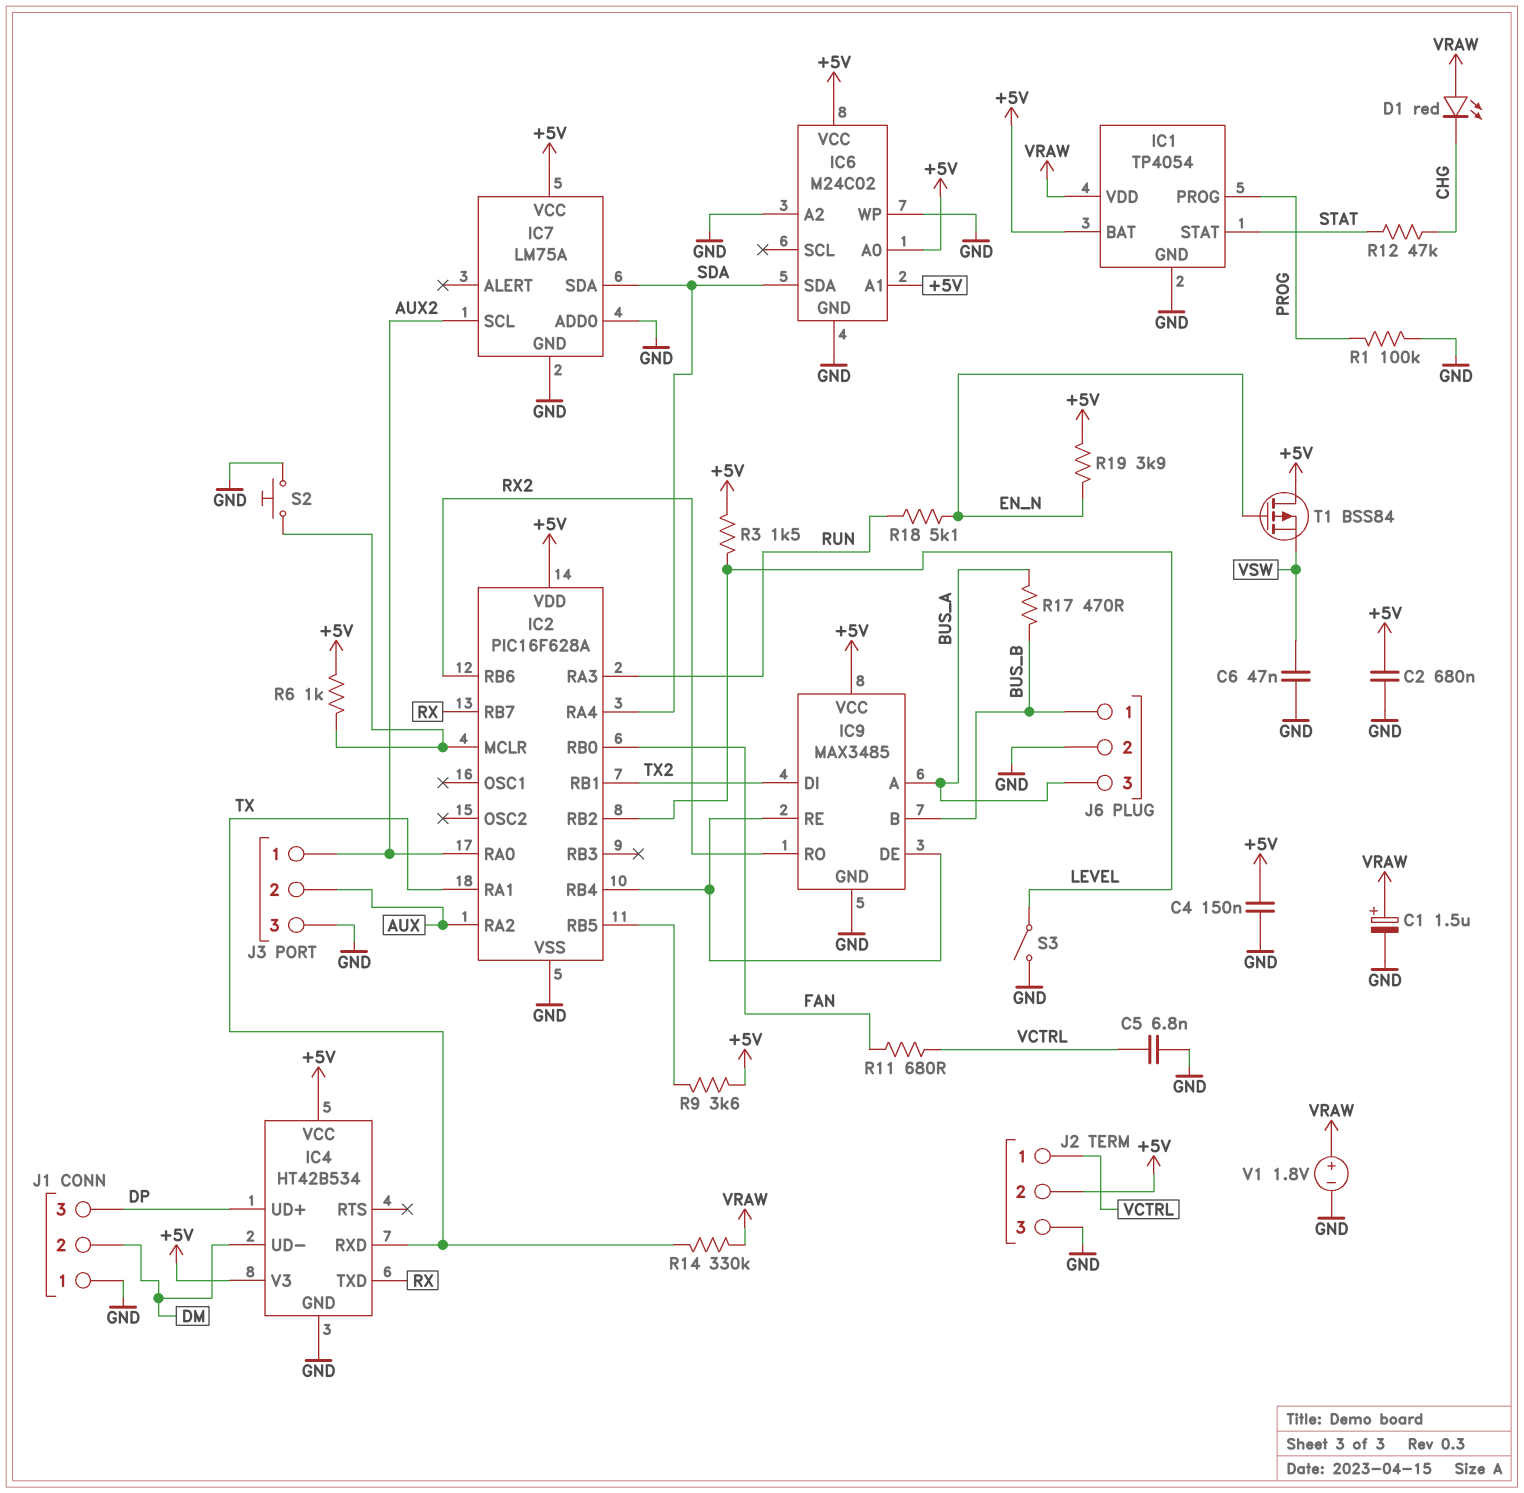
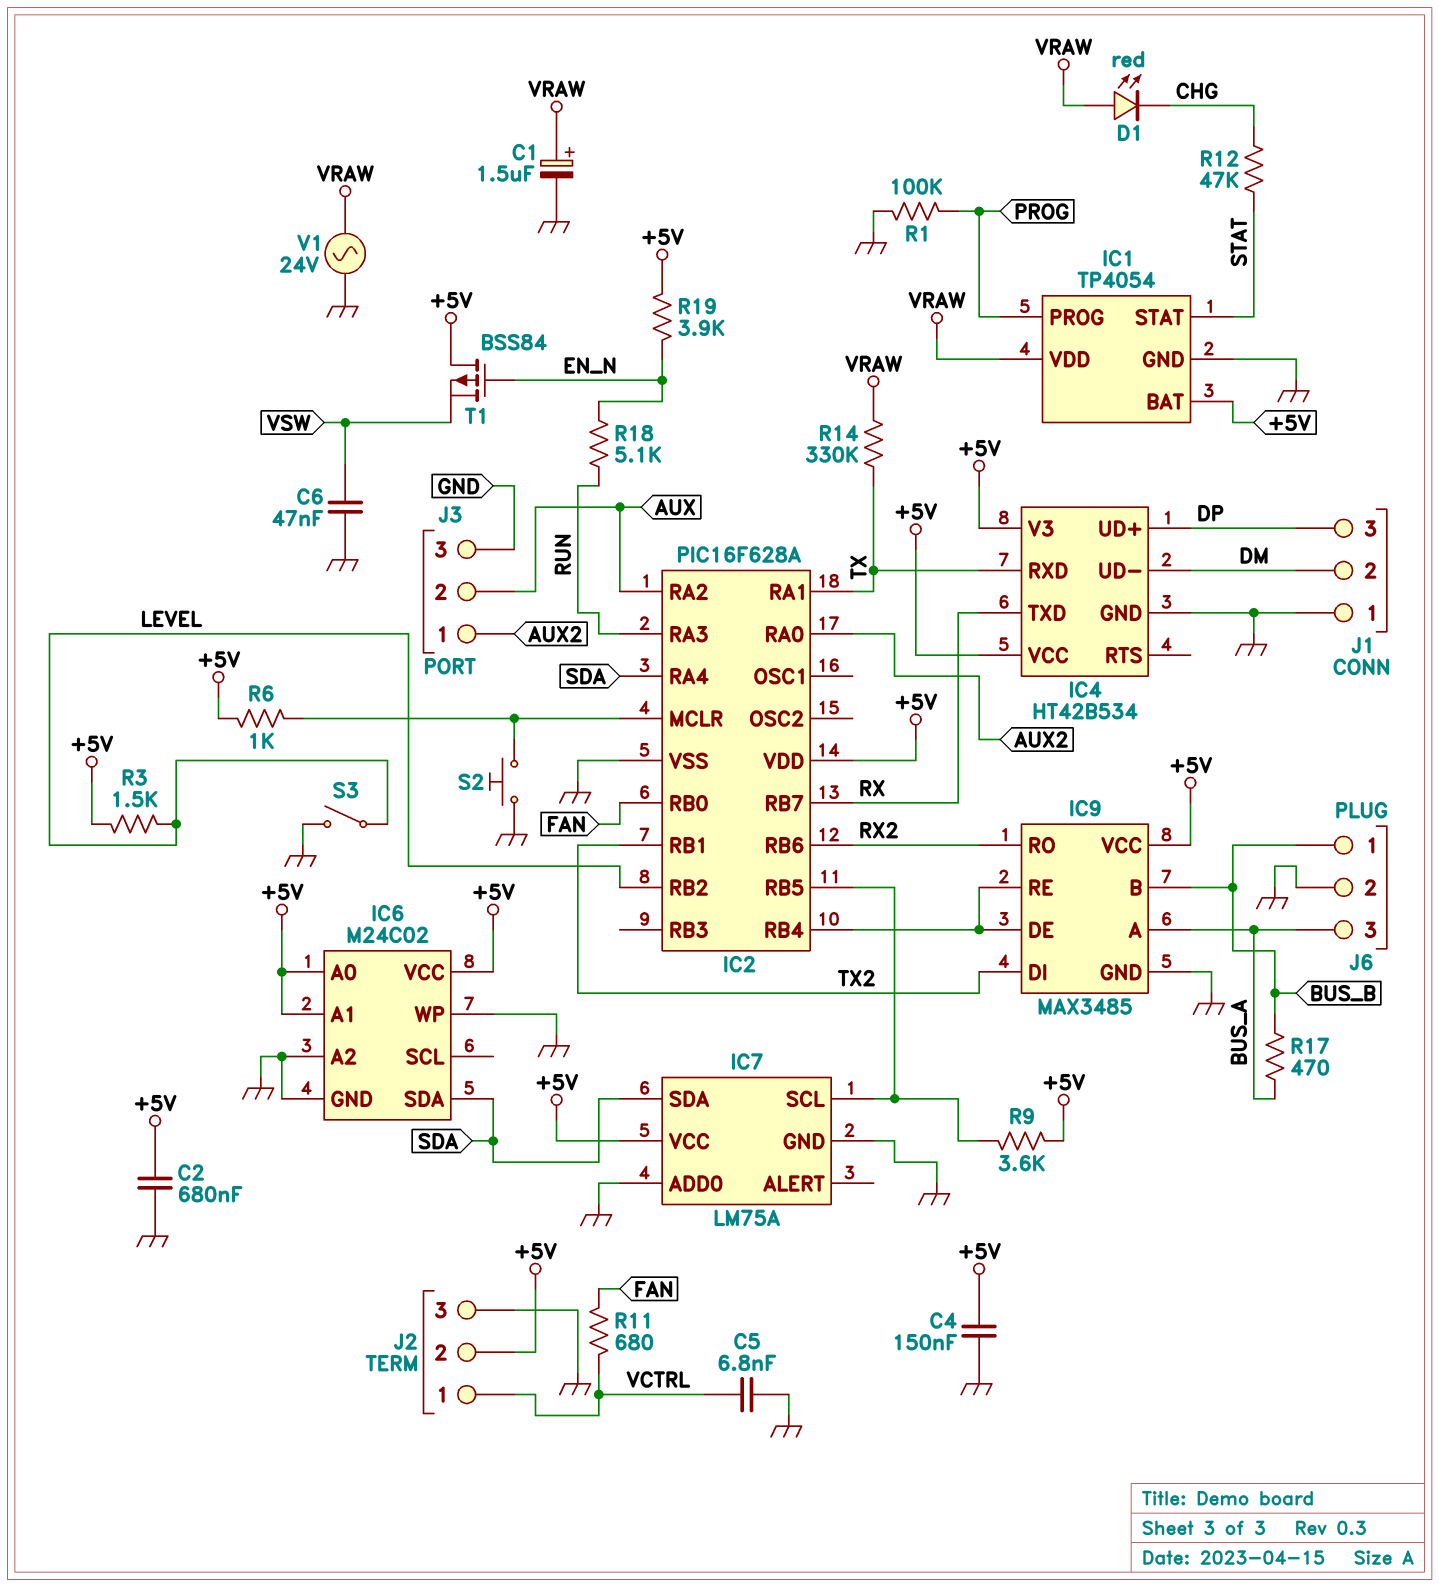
IC7 pin SCL: AUX2 -> IC2/RB5
V1: 1.8V (plus VRAW, minus GND) -> AC 24V (GND, VRAW)

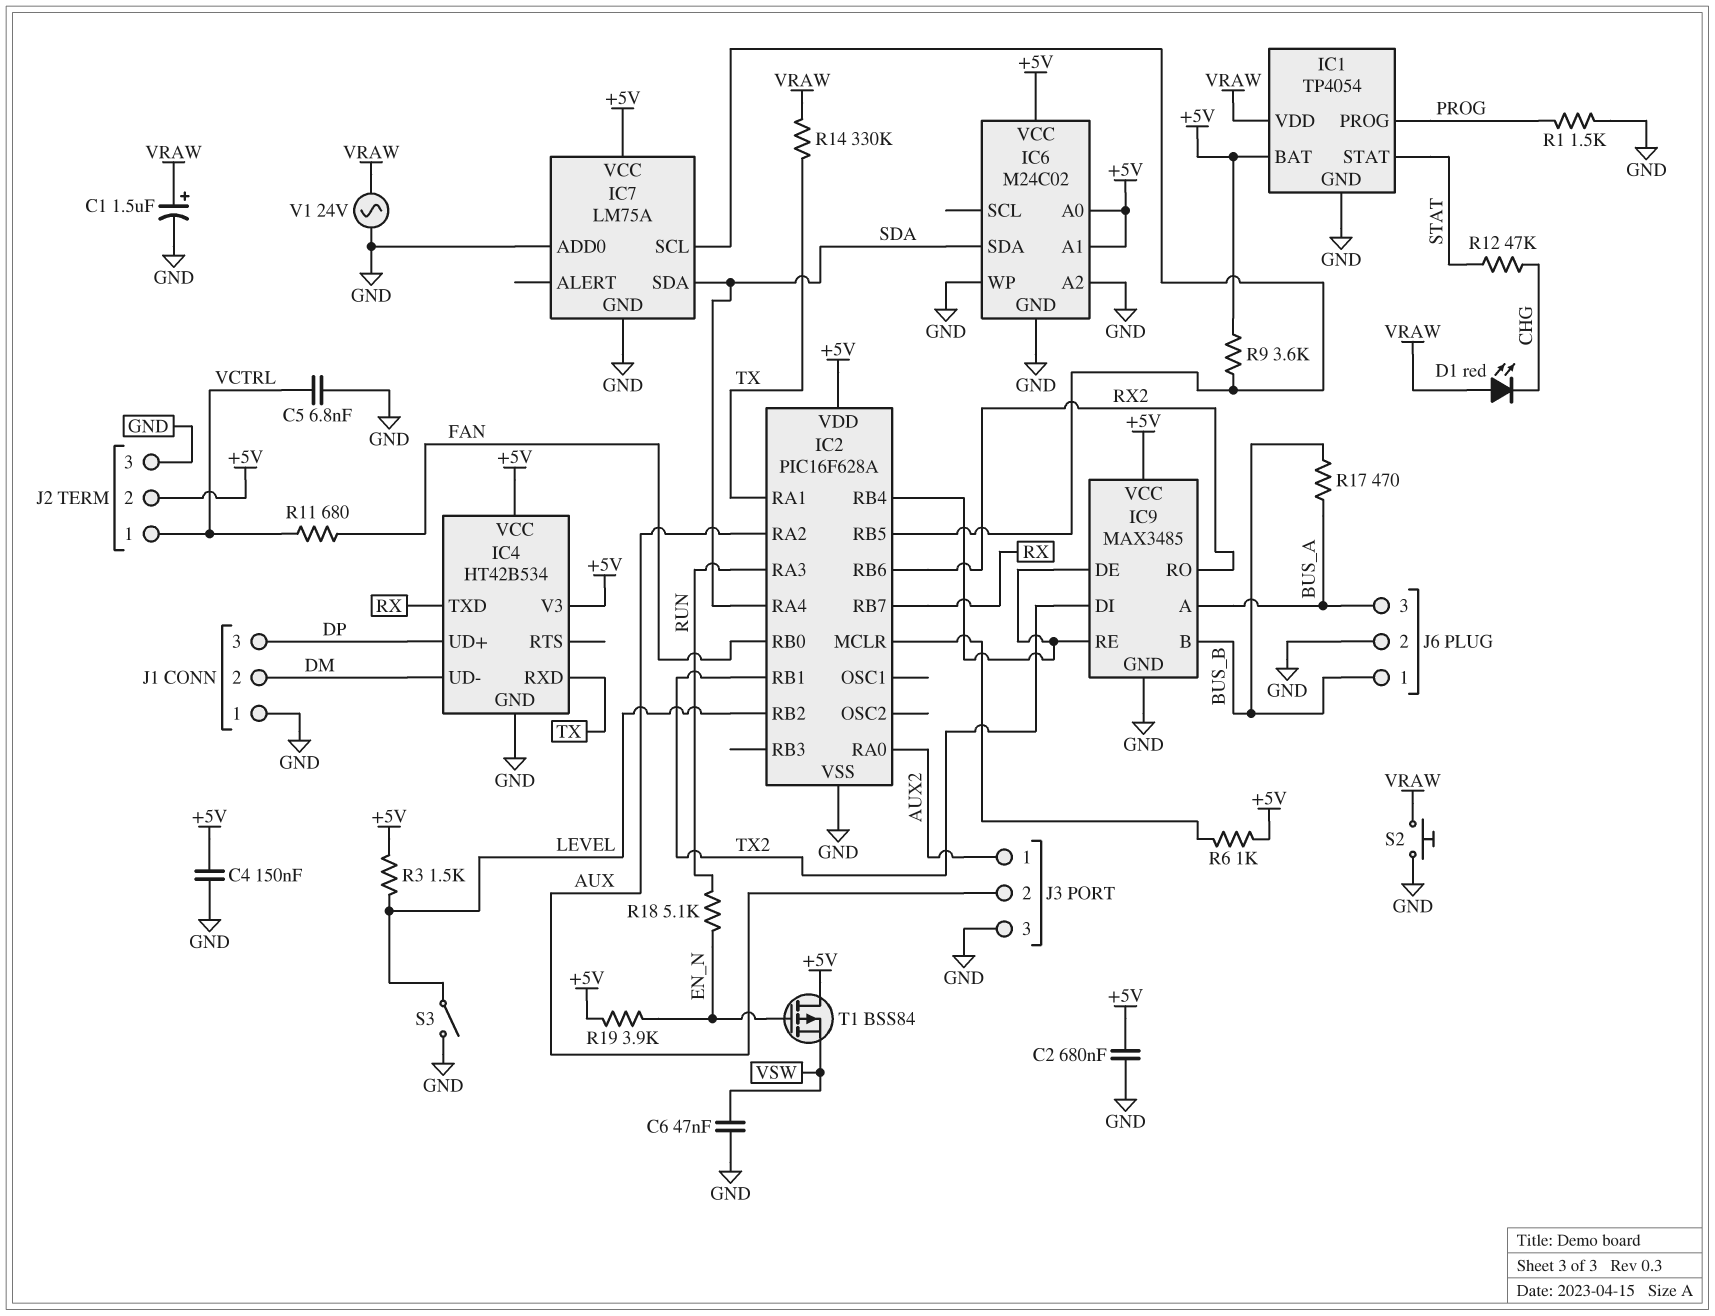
R1: 100k (GND, PROG) -> 1.5k (GND, PROG)
S2: button (GND, IC2/MCLR) -> button (GND, VRAW)

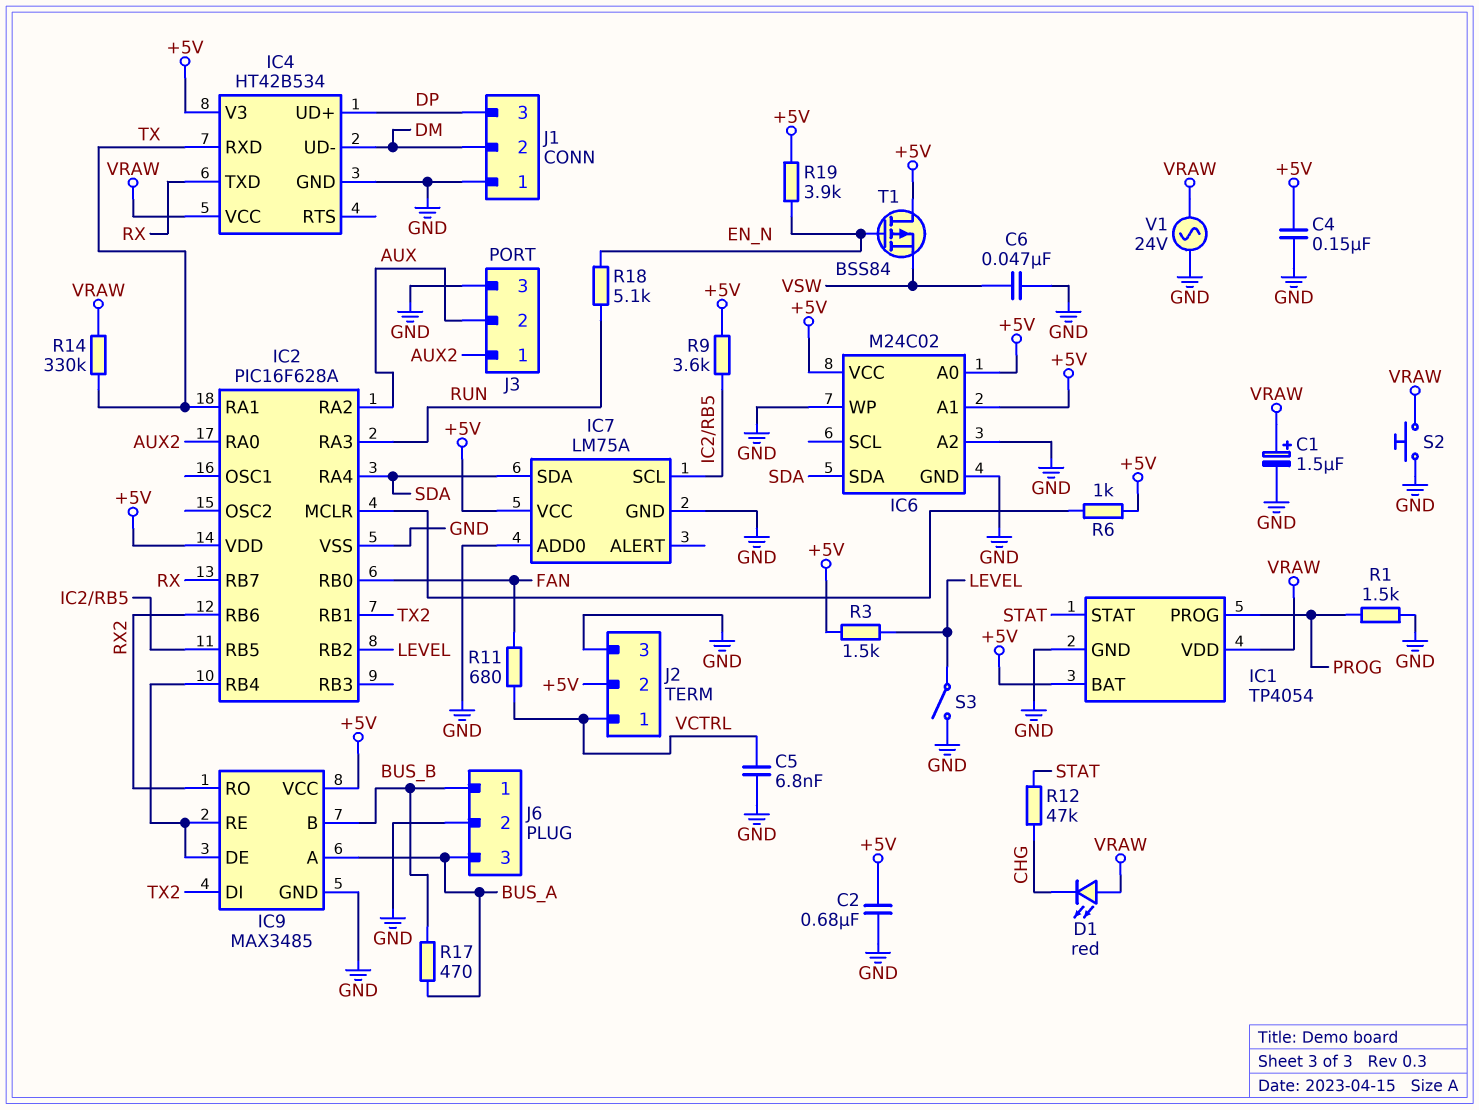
IC4 pin VCC: +5V -> VRAW

